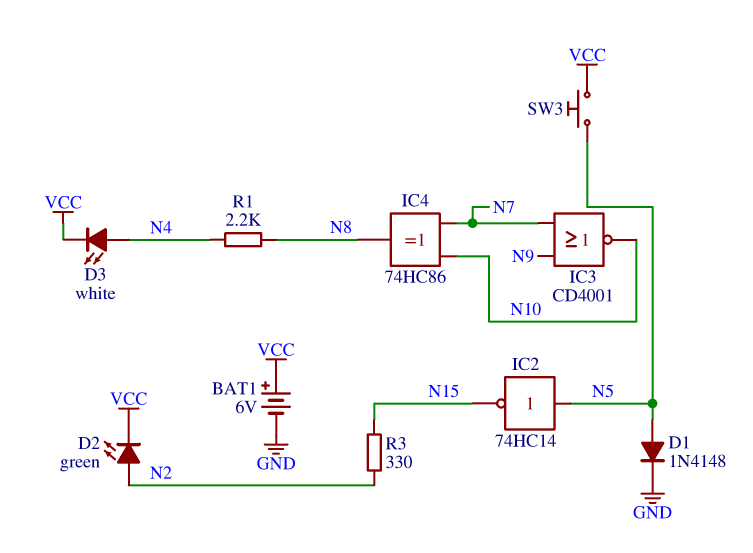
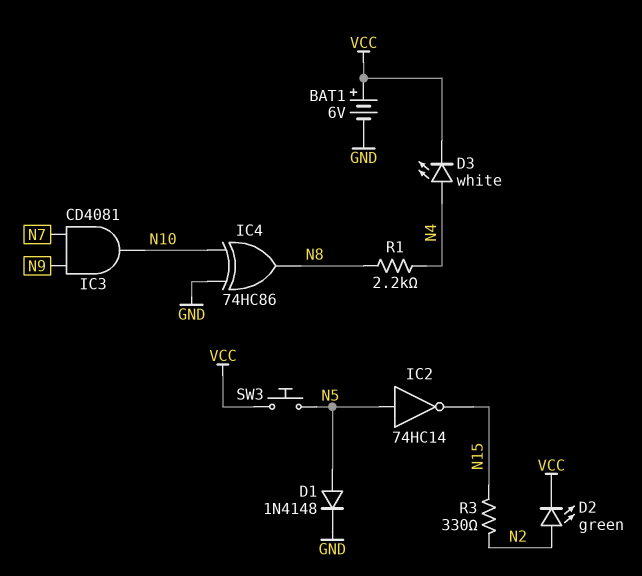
IC3: NOR CD4001 (in N7, in N9, out N10) -> AND CD4081 (in N7, in N9, out N10)
IC4: XOR 74HC86 (in N7, in N10, out N8) -> XOR 74HC86 (in GND, in N10, out N8)

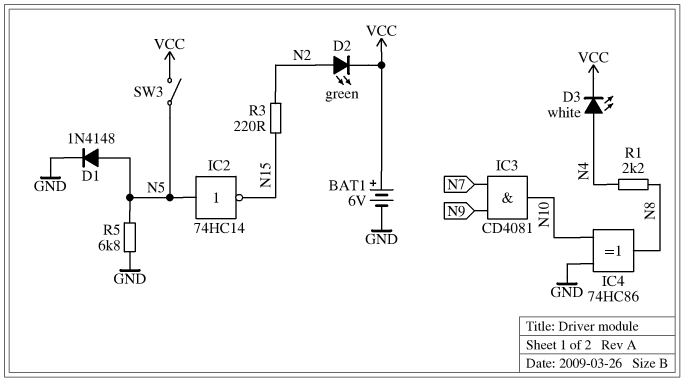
R3: 330 (N2, N15) -> 220 (N2, N15)
R5: none -> 6.8k (GND, N5)
SW3: button (N5, VCC) -> switch (N5, VCC)

